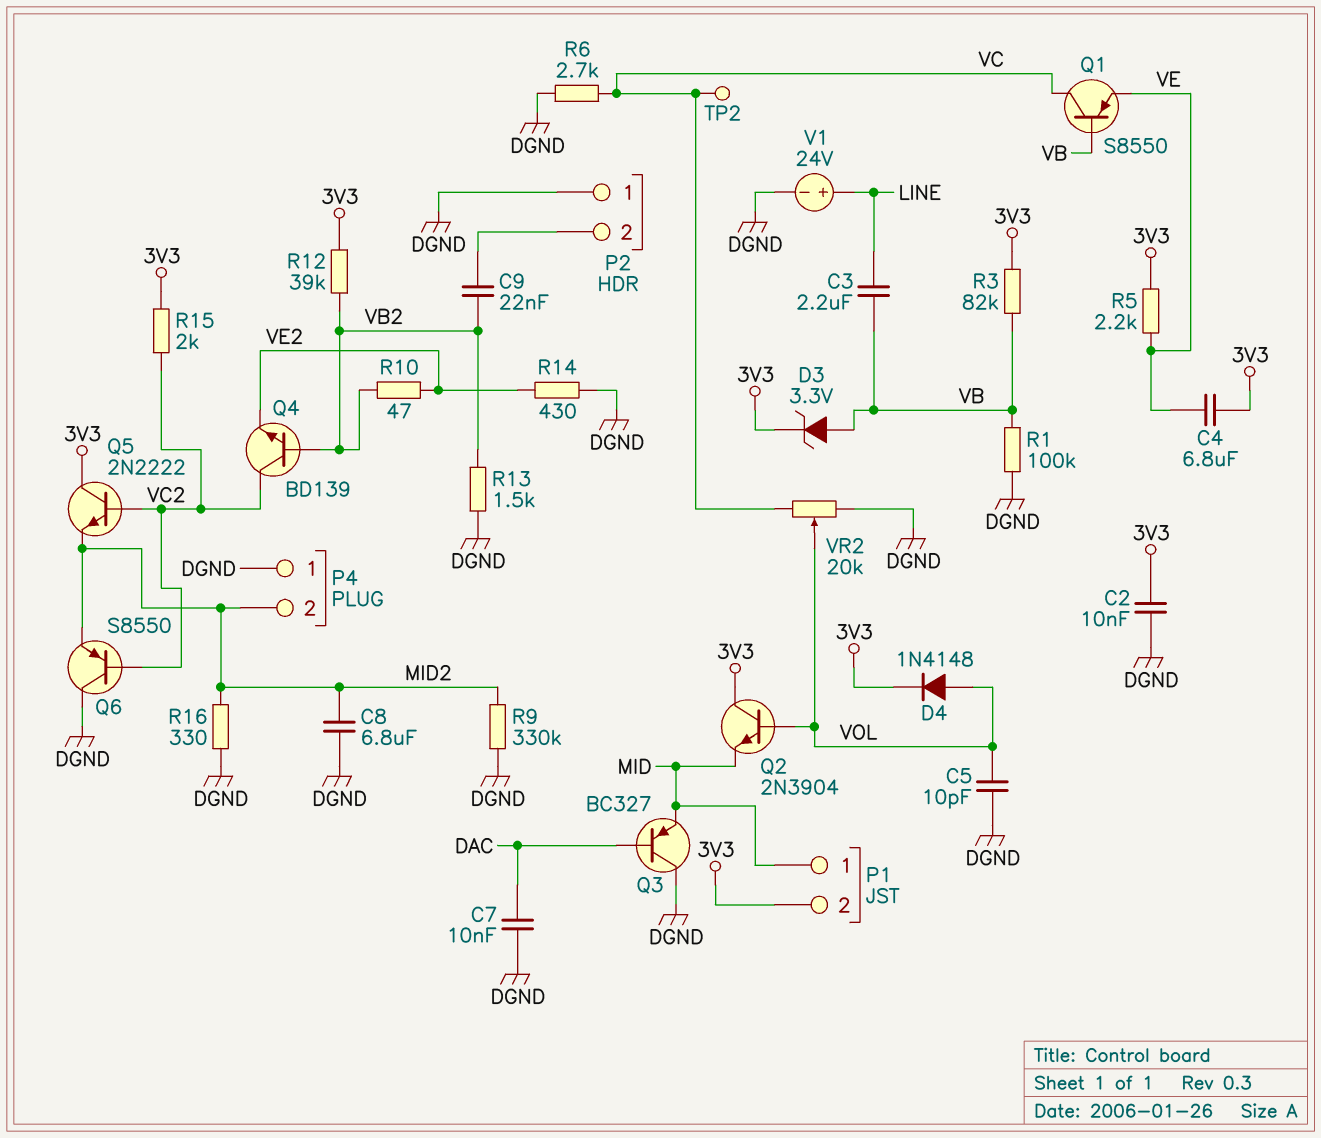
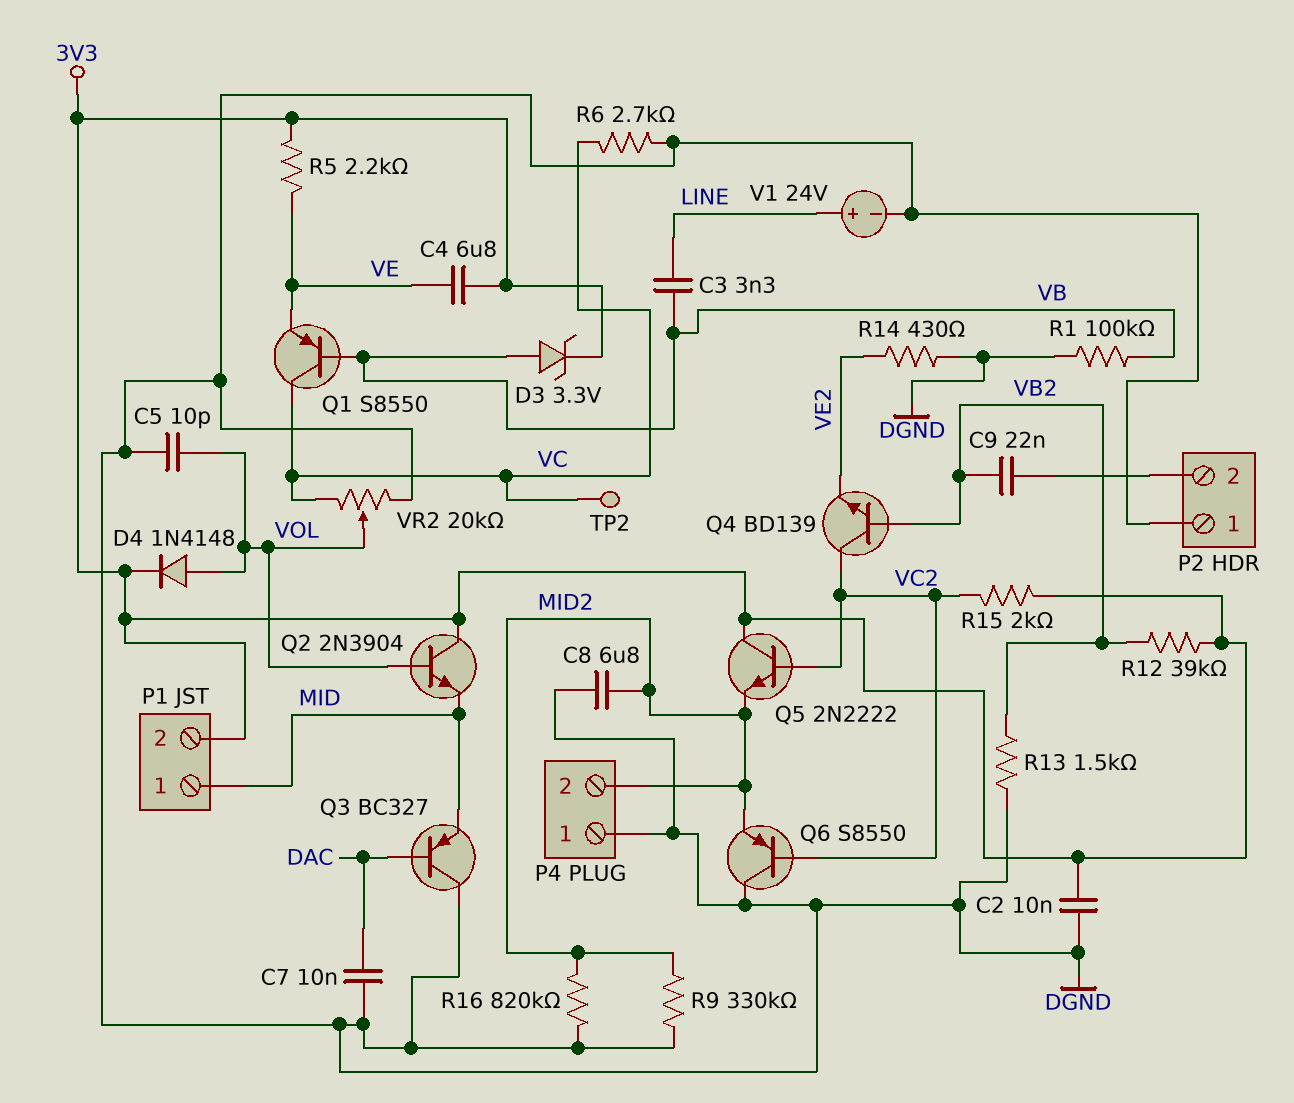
C3: 2.2uF (LINE, VB) -> 3.3nF (LINE, VB)
R3: 82k (3V3, VB) -> none
R10: 47 (VB2, VE2) -> none
R16: 330 (DGND, MID2) -> 820k (DGND, MID2)

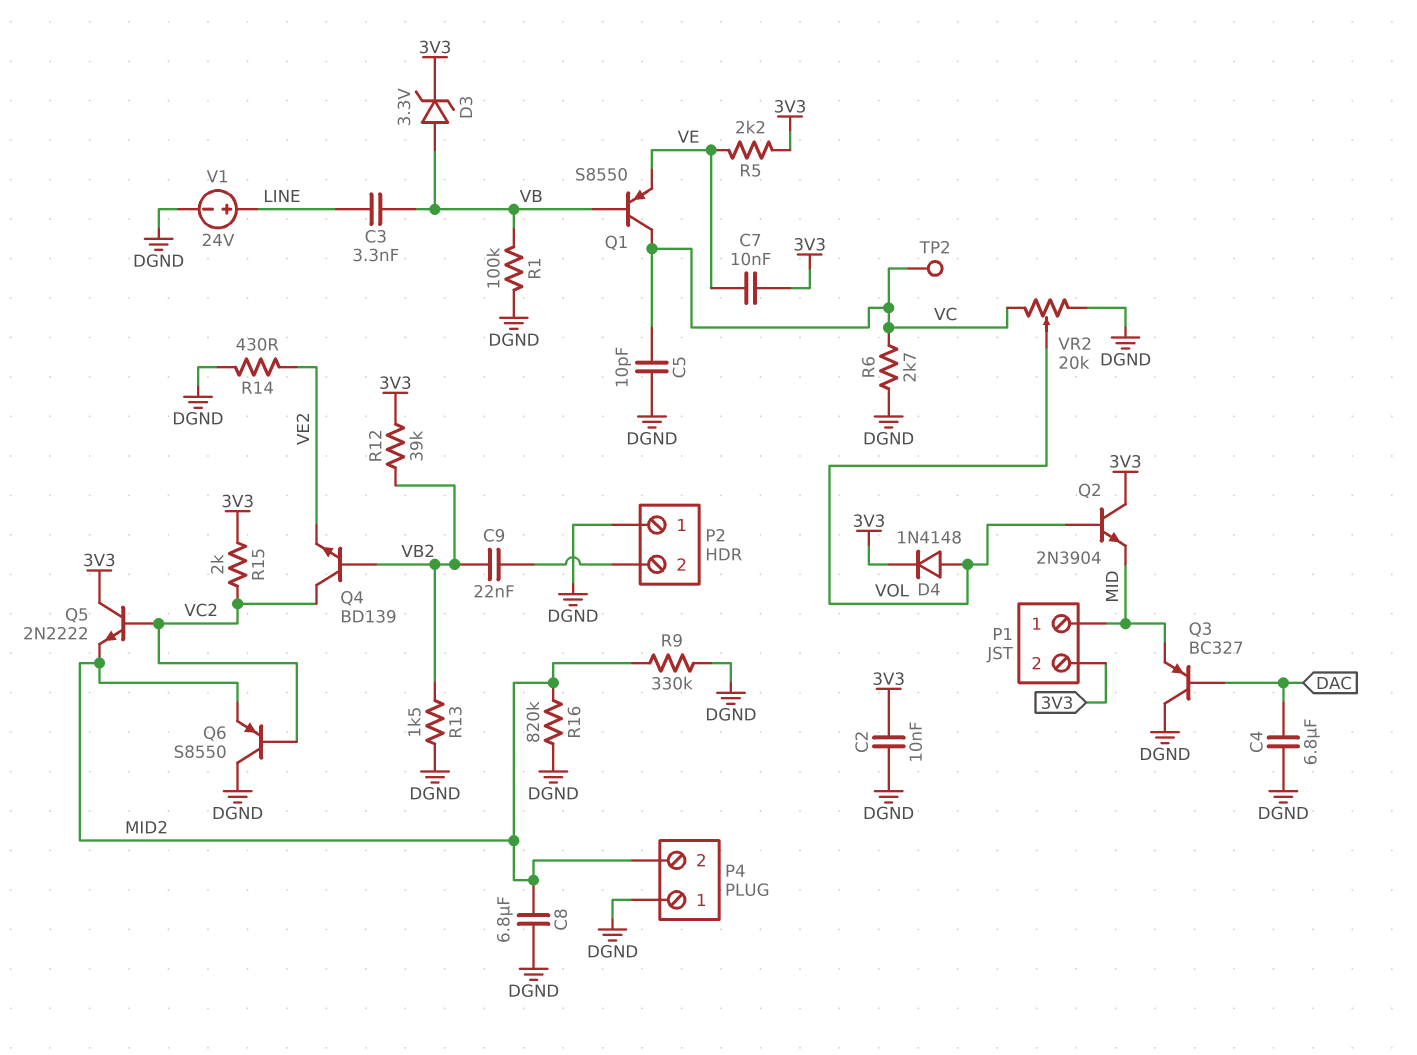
C4: 6.8uF (3V3, VE) -> 6.8uF (DAC, DGND)
C5: 10pF (DGND, VOL) -> 10pF (DGND, VC)
C7: 10nF (DAC, DGND) -> 10nF (3V3, VE)

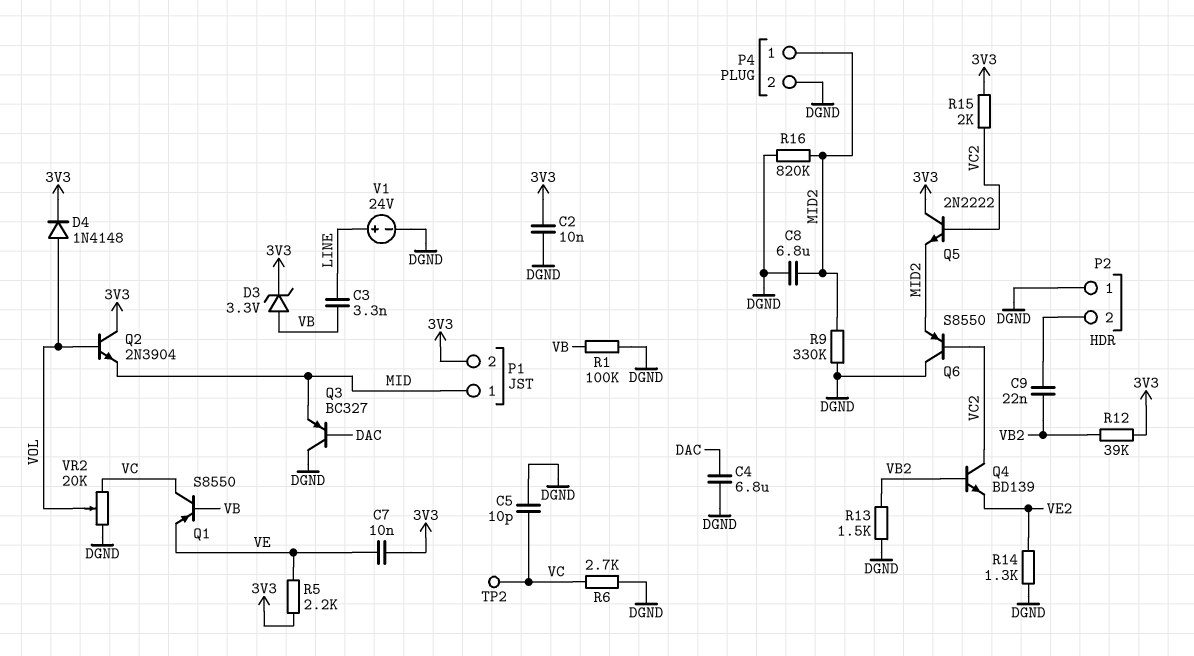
P4 pin 1: DGND -> MID2
P4 pin 2: MID2 -> DGND
R14: 430 (DGND, VE2) -> 1.3k (DGND, VE2)

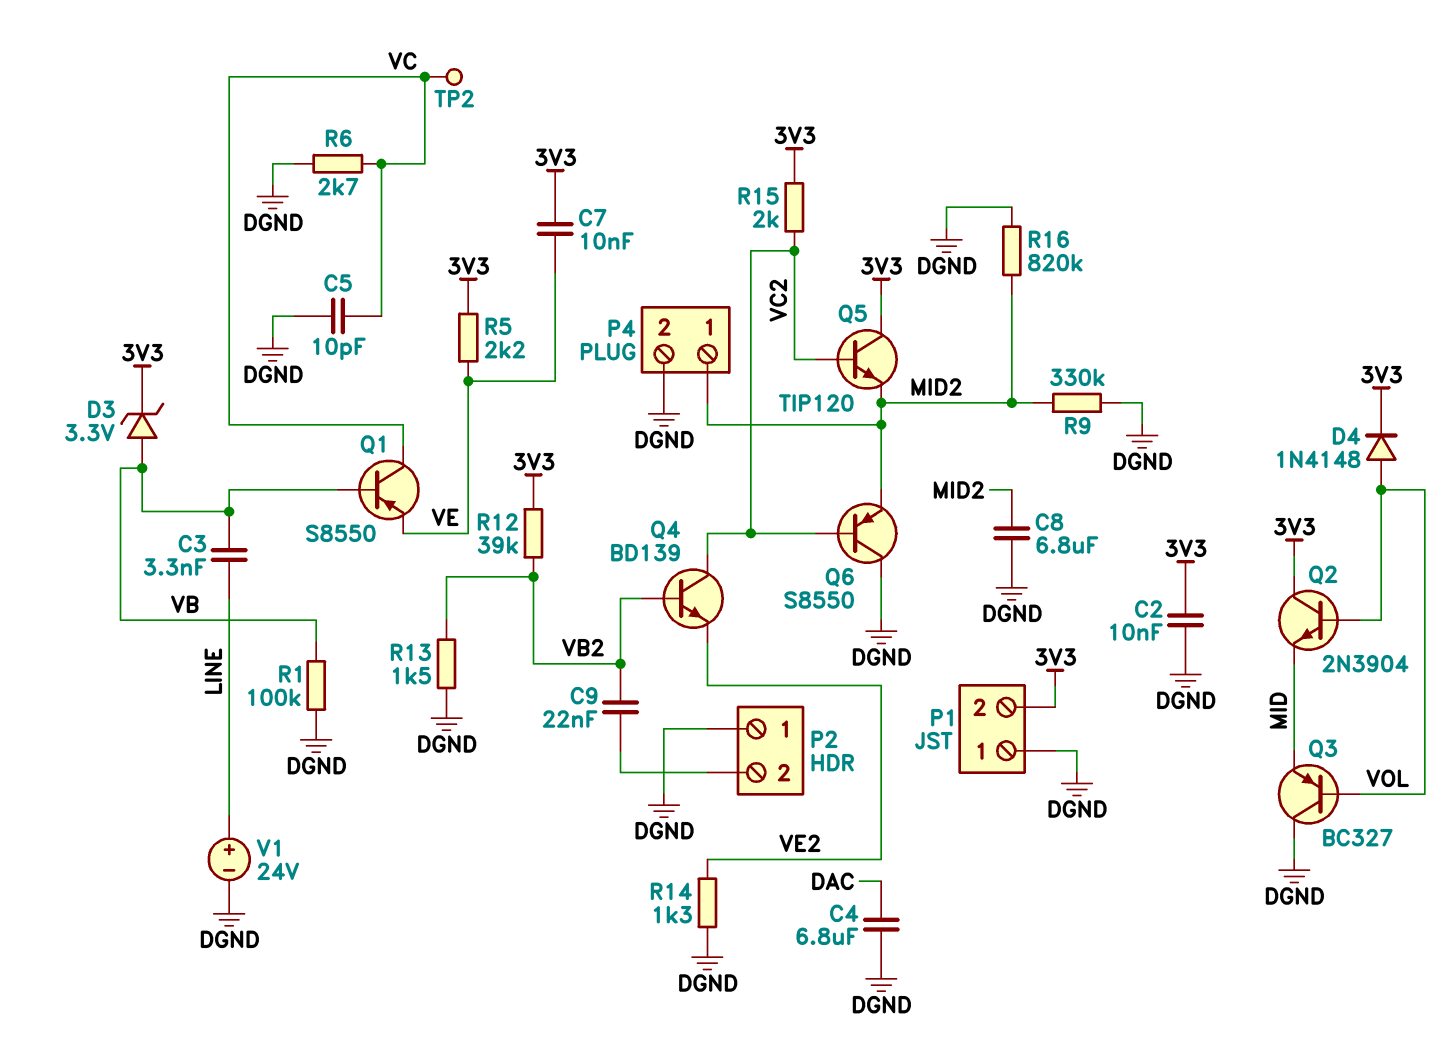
P1 pin 1: MID -> DGND
Q3: PNP BC327 (B DAC, C DGND, E MID) -> PNP BC327 (B VOL, C DGND, E MID)
Q5: NPN 2N2222 (B VC2, C 3V3, E MID2) -> NPN TIP120 (B VC2, C 3V3, E MID2)
VR2: 20k (DGND, VC, wiper VOL) -> none

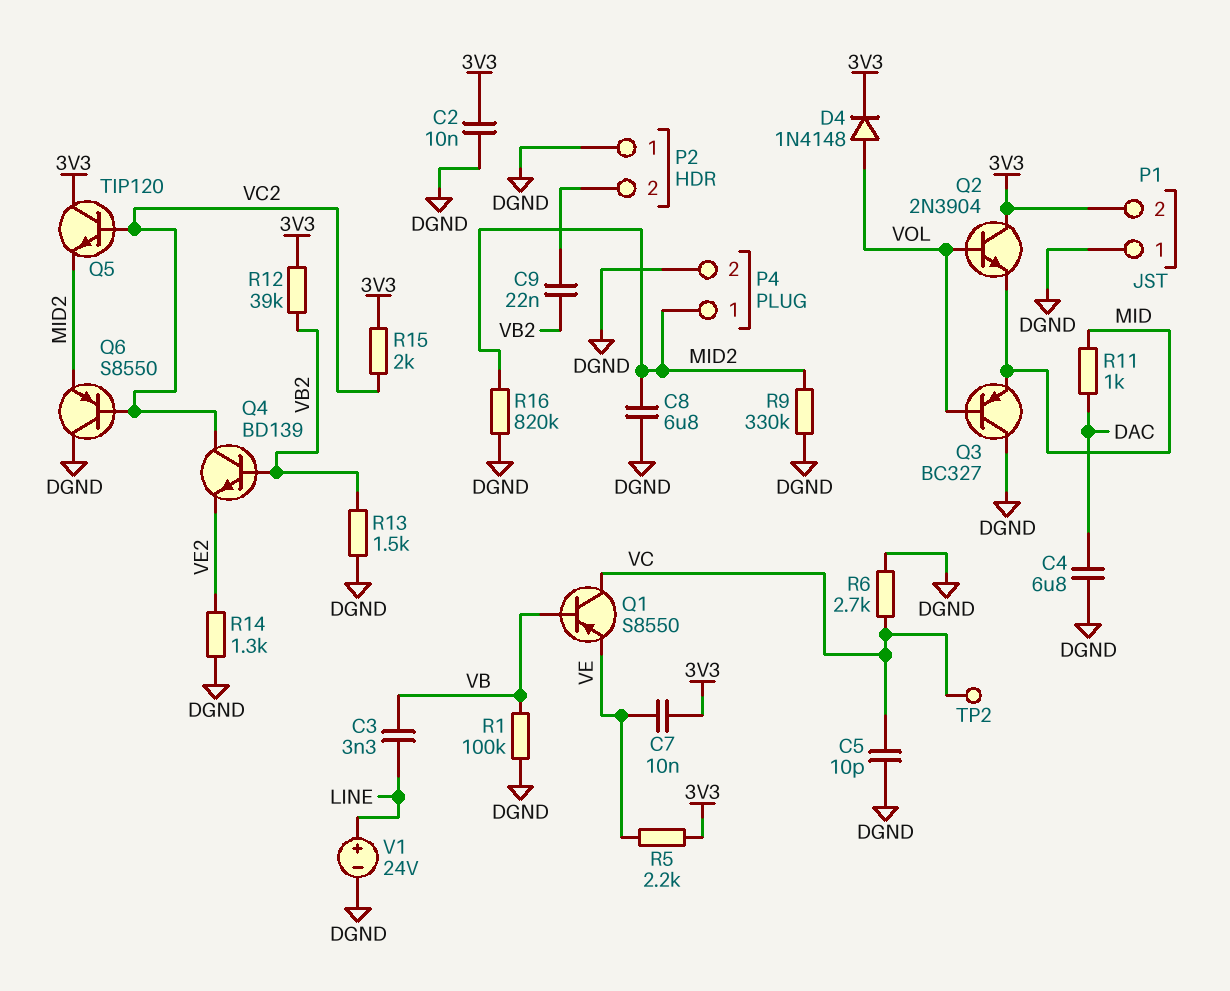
D3: zener 3.3V (A VB, K 3V3) -> none
R11: none -> 1k (DAC, MID)

